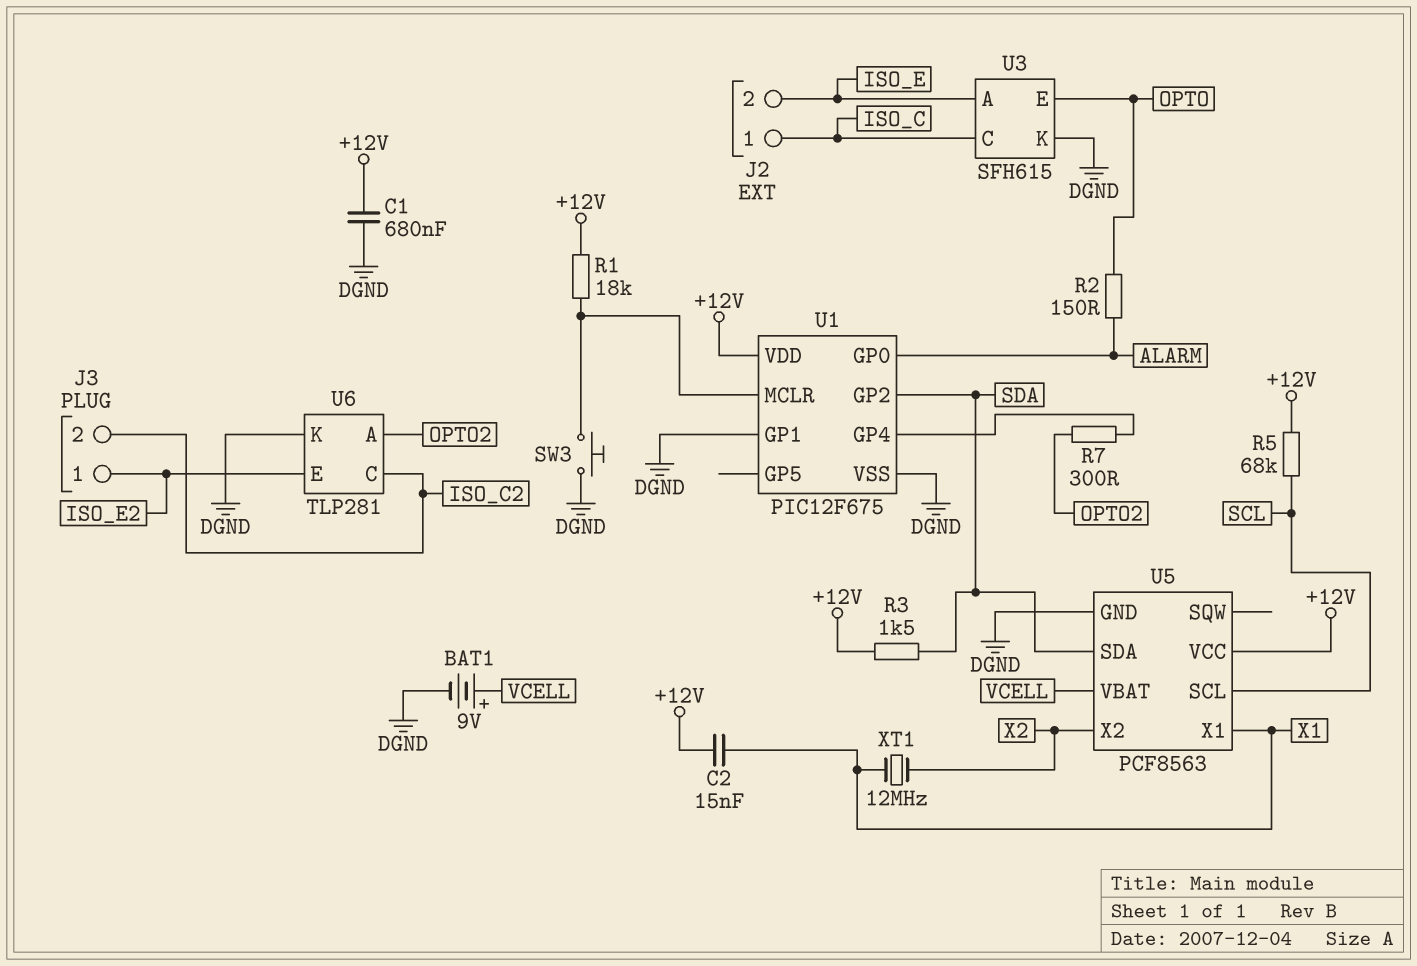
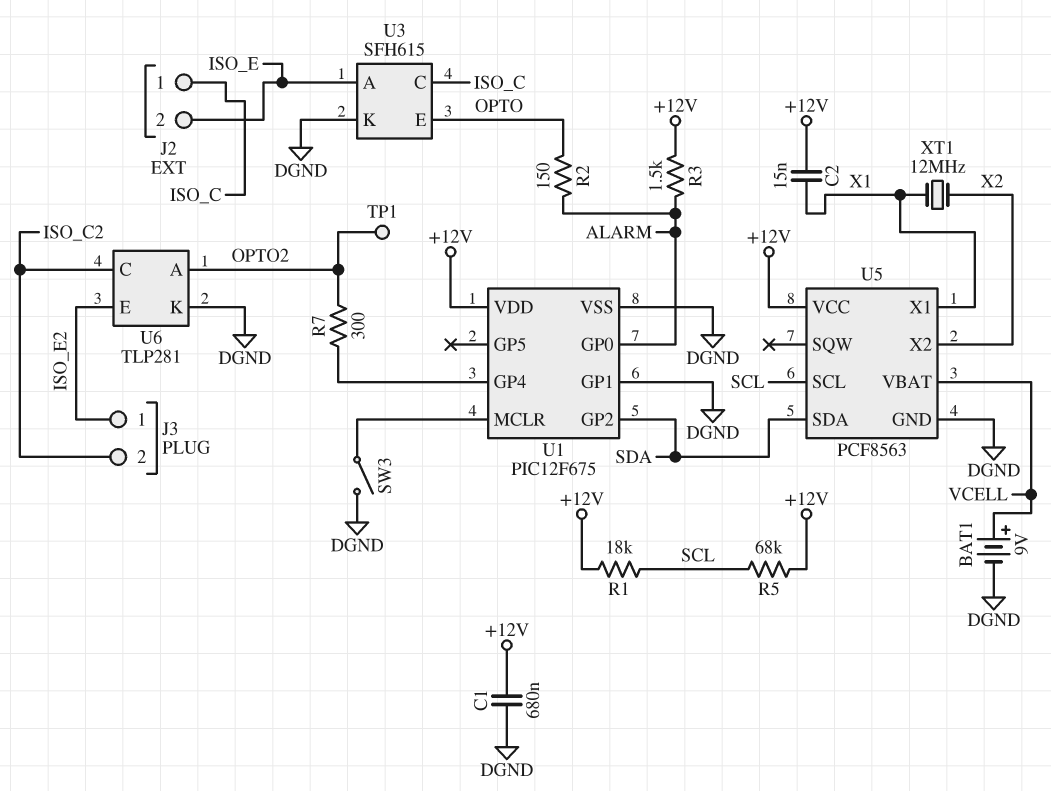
R1: 18k (+12V, U1/MCLR) -> 18k (+12V, SCL)
R3: 1.5k (+12V, SDA) -> 1.5k (+12V, ALARM)
SW3: button (DGND, U1/MCLR) -> switch (DGND, U1/MCLR)
TP1: none -> test point (OPTO2)

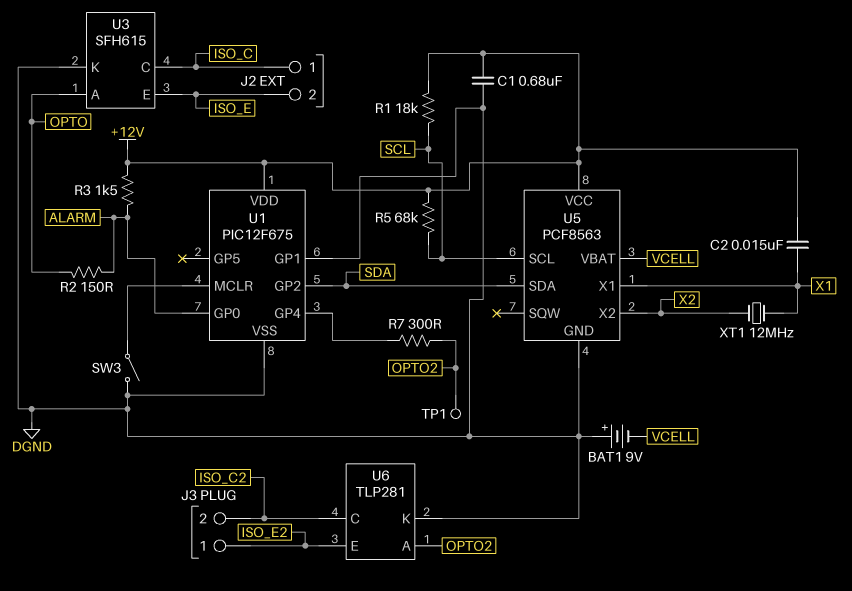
BAT1: 9V (plus VCELL, minus DGND) -> 9V (plus DGND, minus VCELL)
U3 pin A: ISO_E -> OPTO
U3 pin E: OPTO -> ISO_E

